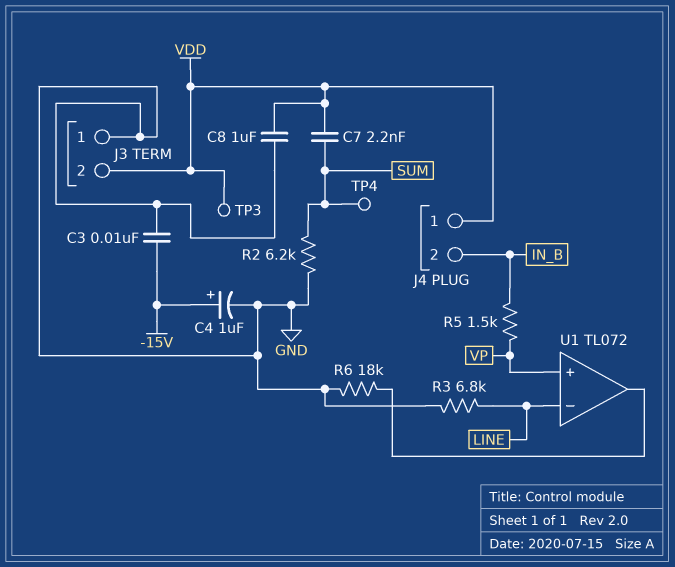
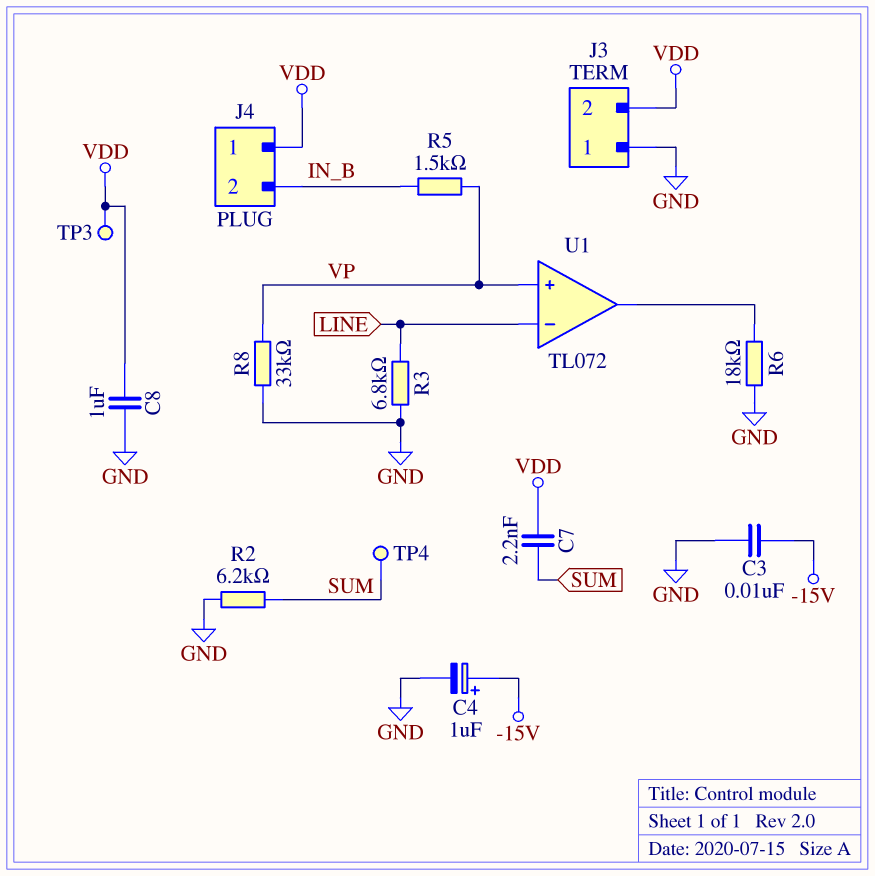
R8: none -> 33k (GND, VP)

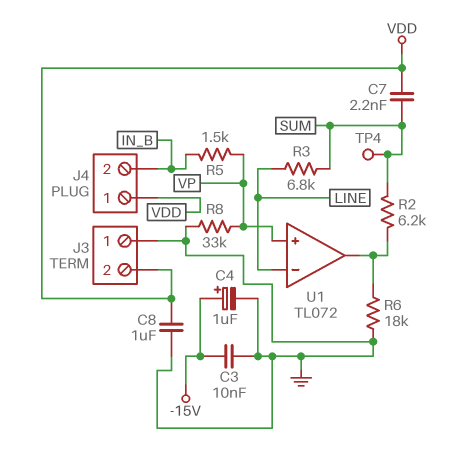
R2: 6.2k (GND, SUM) -> 6.2k (SUM, U1/out)
R3: 6.8k (GND, LINE) -> 6.8k (LINE, SUM)
TP3: test point (VDD) -> none

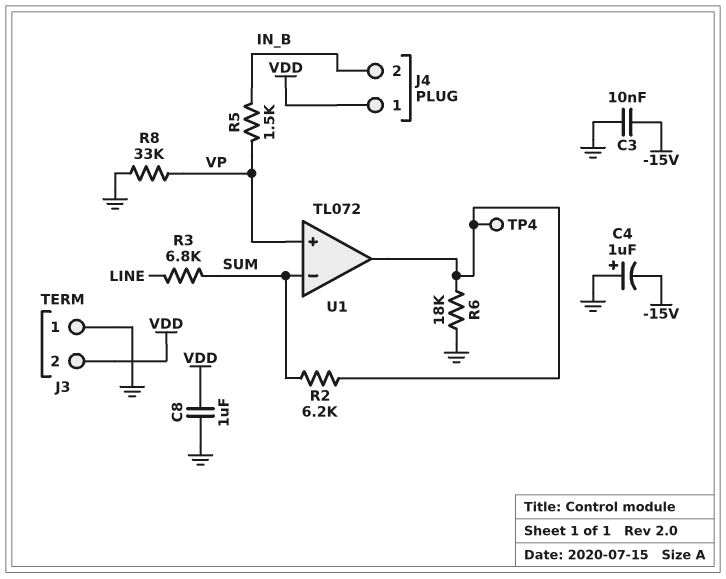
C4: 1uF (plus -15V, minus GND) -> 1uF (plus GND, minus -15V)
C7: 2.2nF (SUM, VDD) -> none
TP4: test point (SUM) -> test point (U1/out)
U1 pin in-: LINE -> SUM

